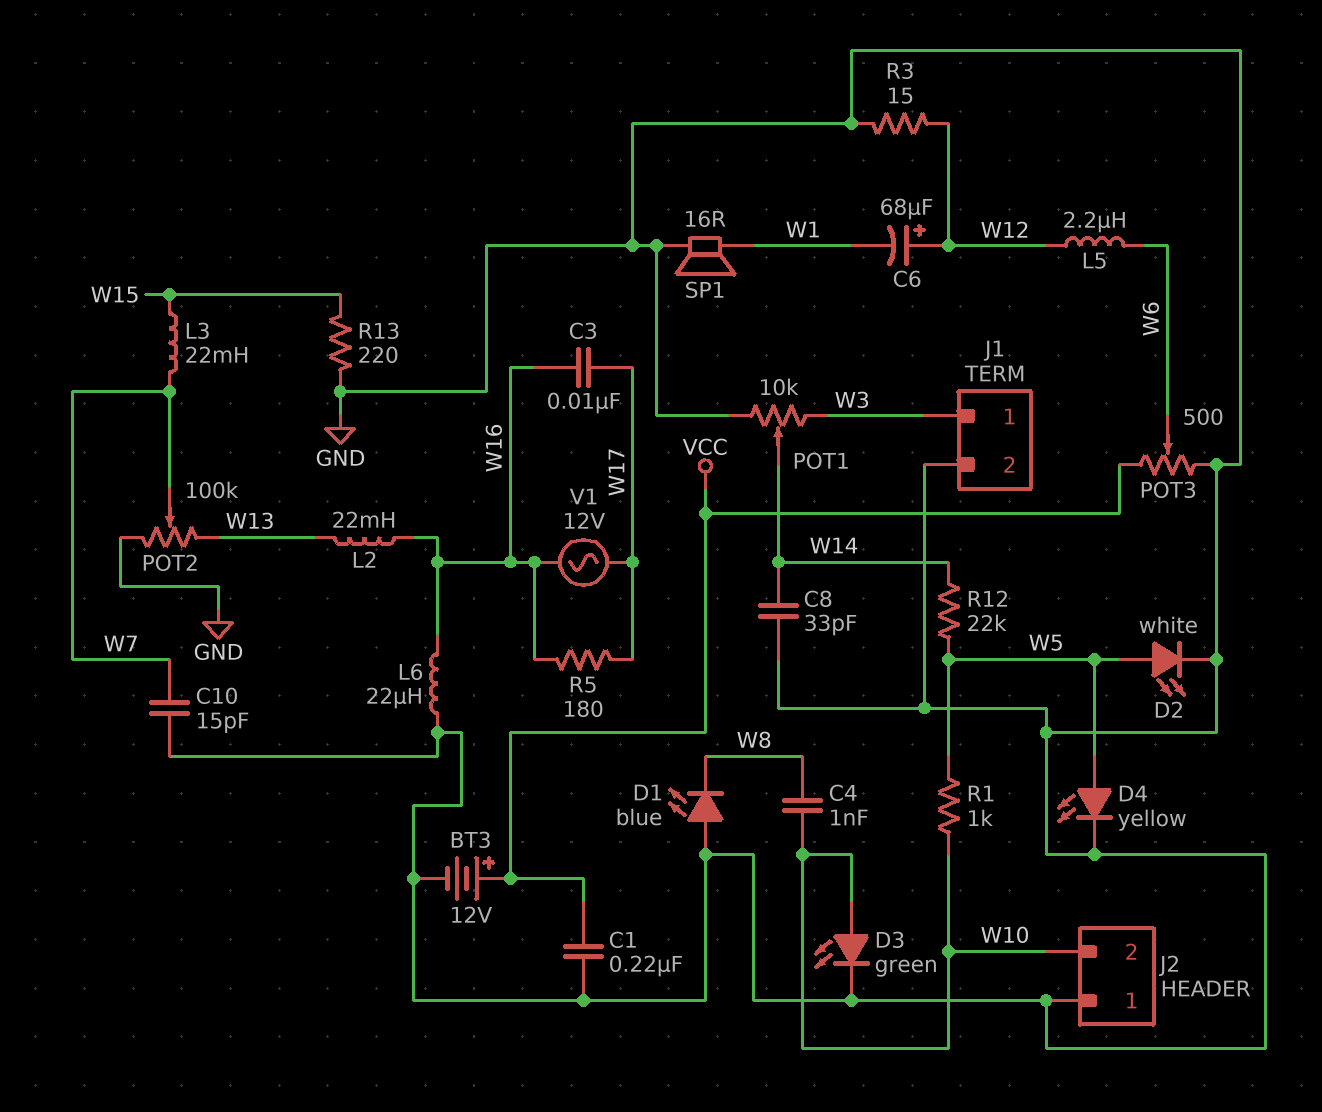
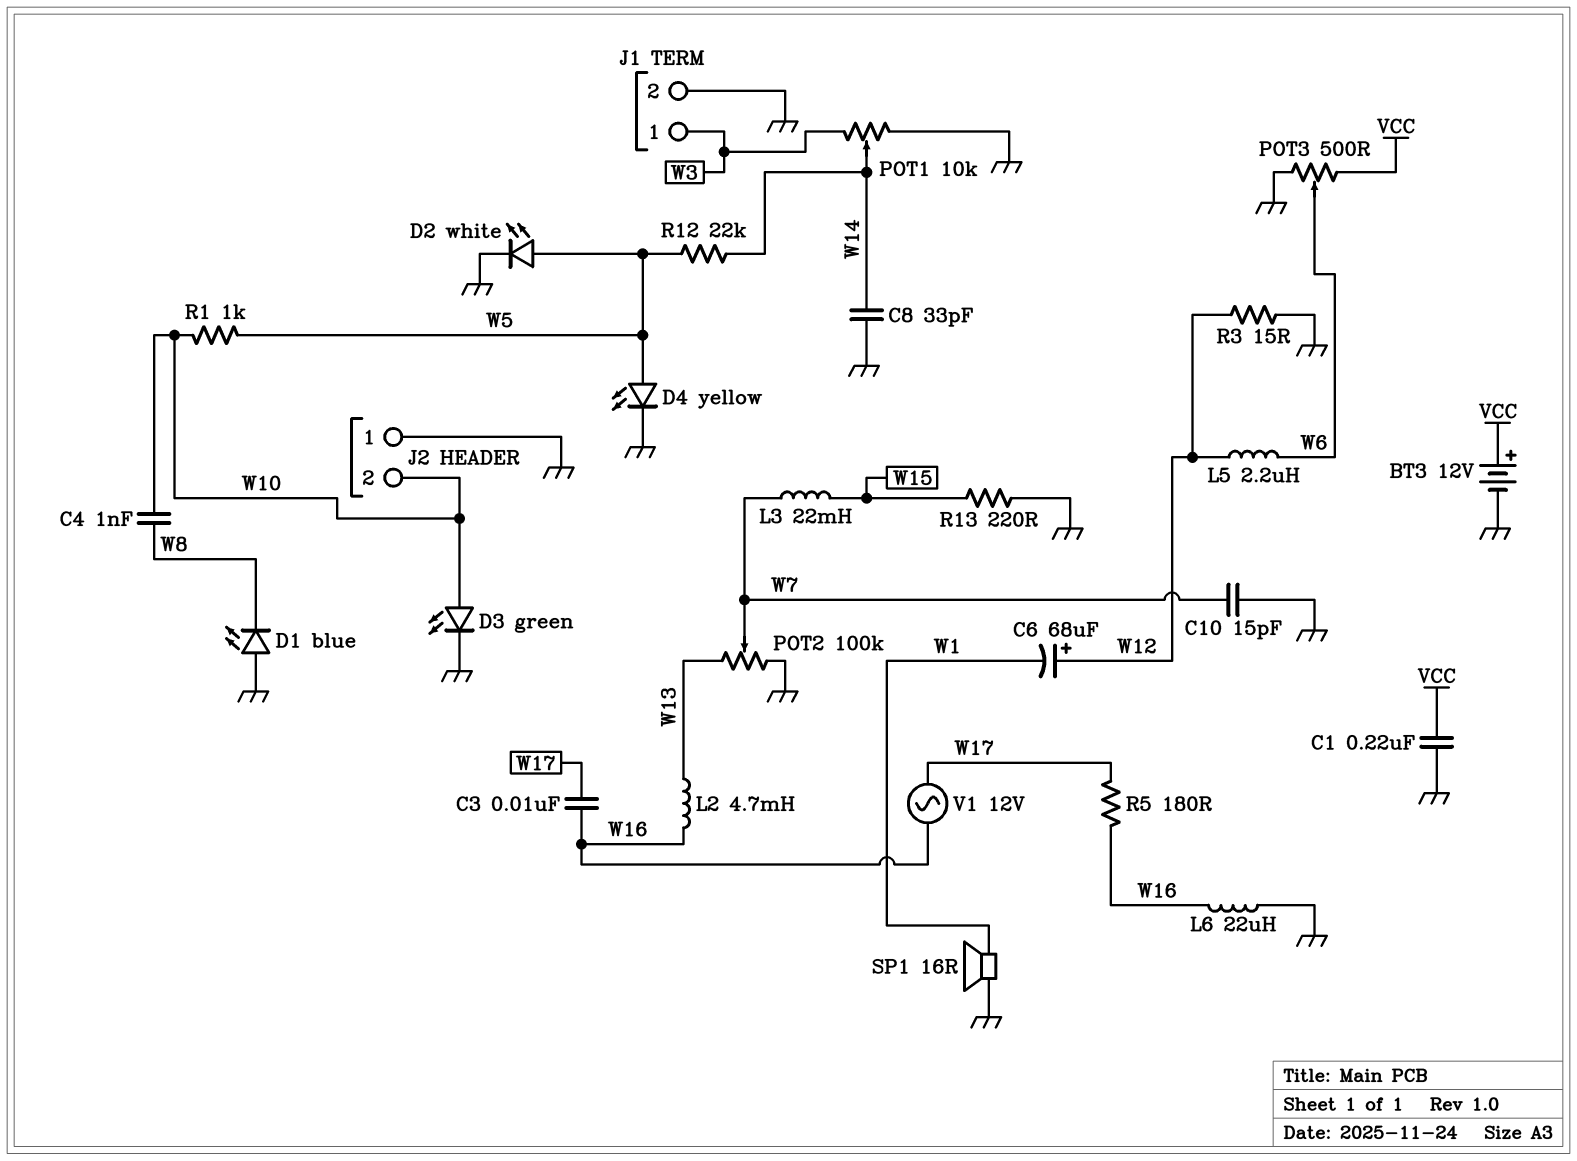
L2: 22mH (W13, W16) -> 4.7mH (W13, W16)

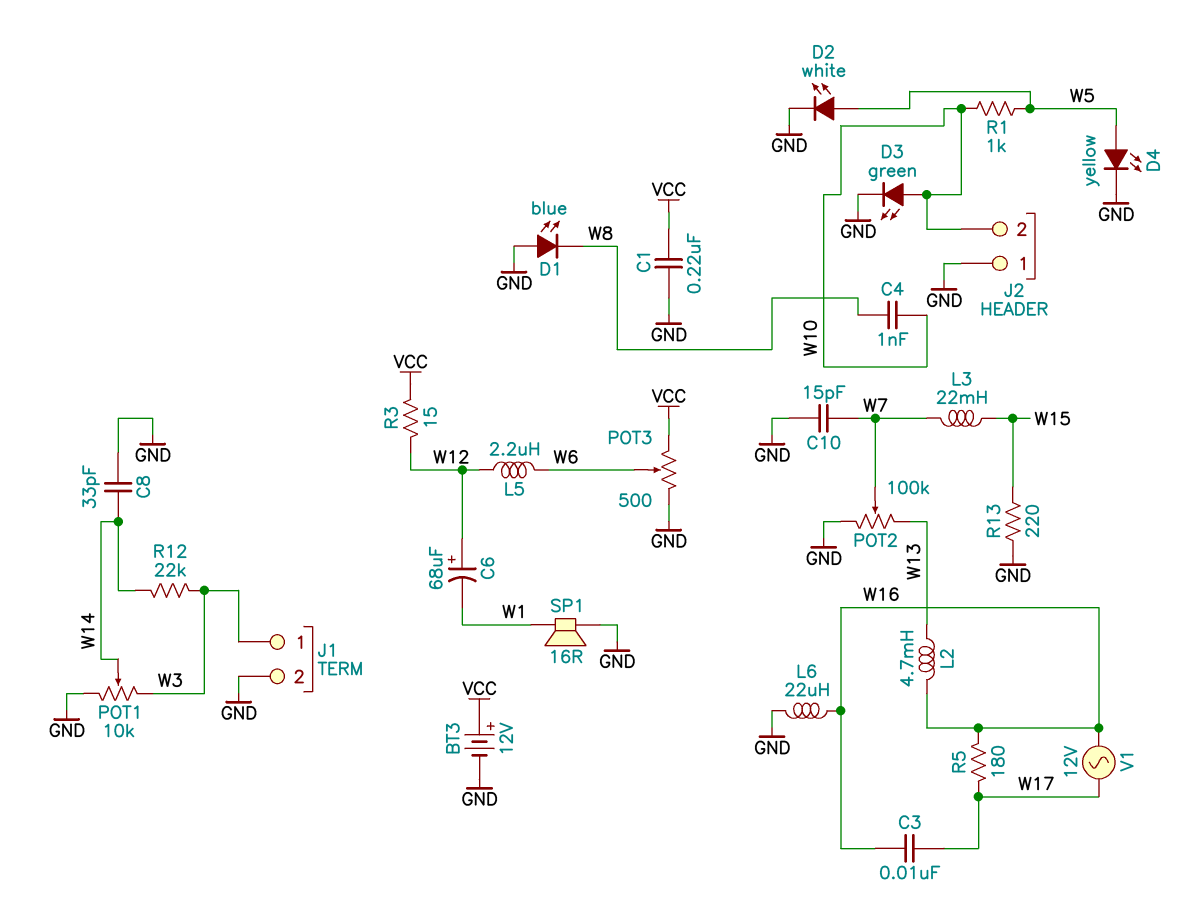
R3: 15 (GND, W12) -> 15 (VCC, W12)
R12: 22k (W5, W14) -> 22k (W3, W14)

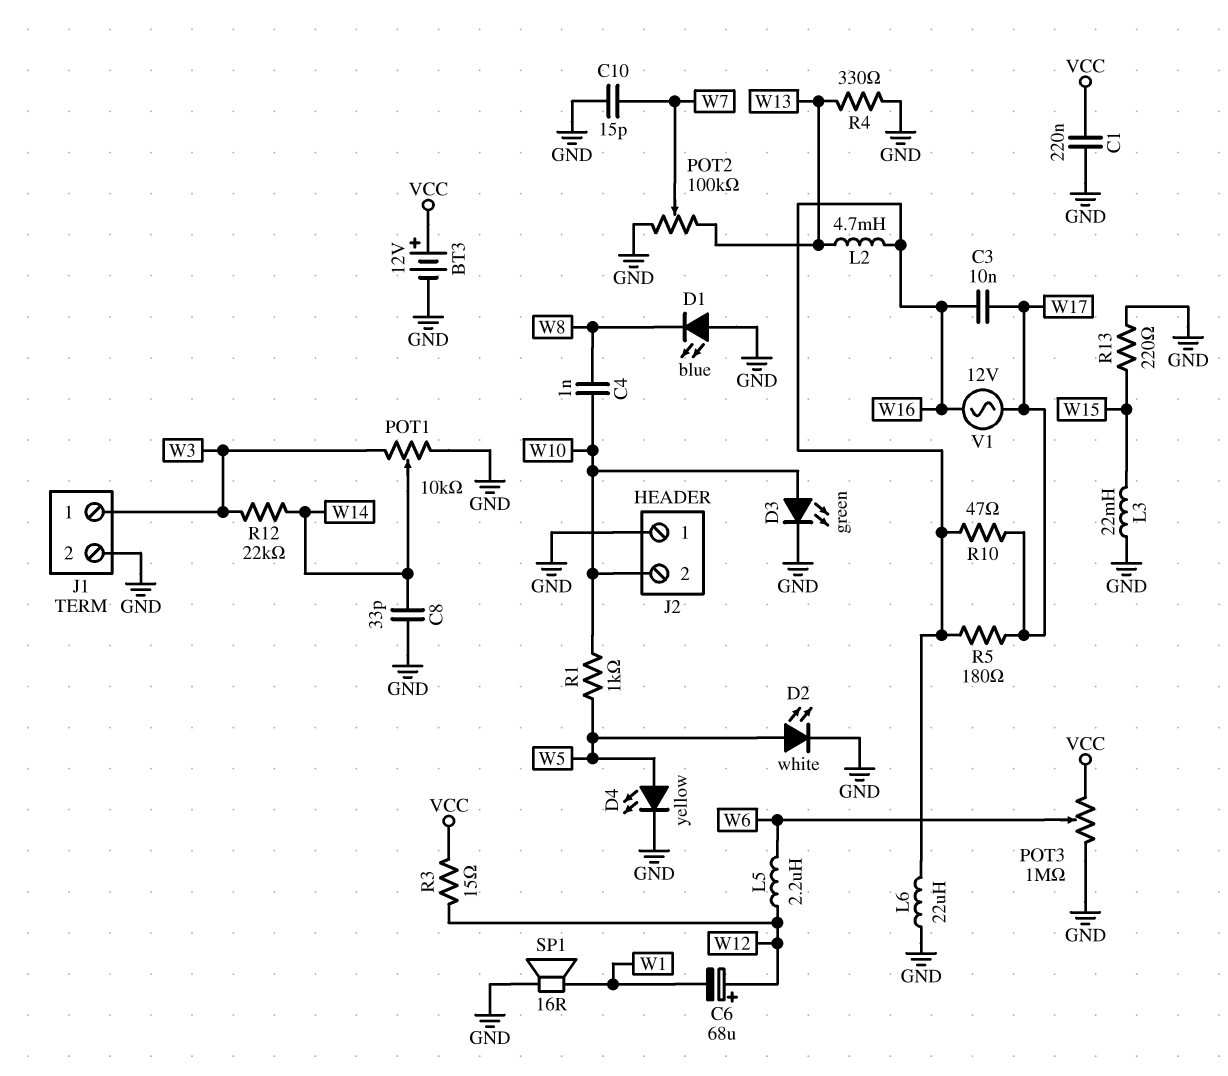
L3: 22mH (W7, W15) -> 22mH (GND, W15)
POT3: 500 (GND, VCC, wiper W6) -> 1M (GND, VCC, wiper W6)
R4: none -> 330 (GND, W13)
R10: none -> 47 (W16, W17)

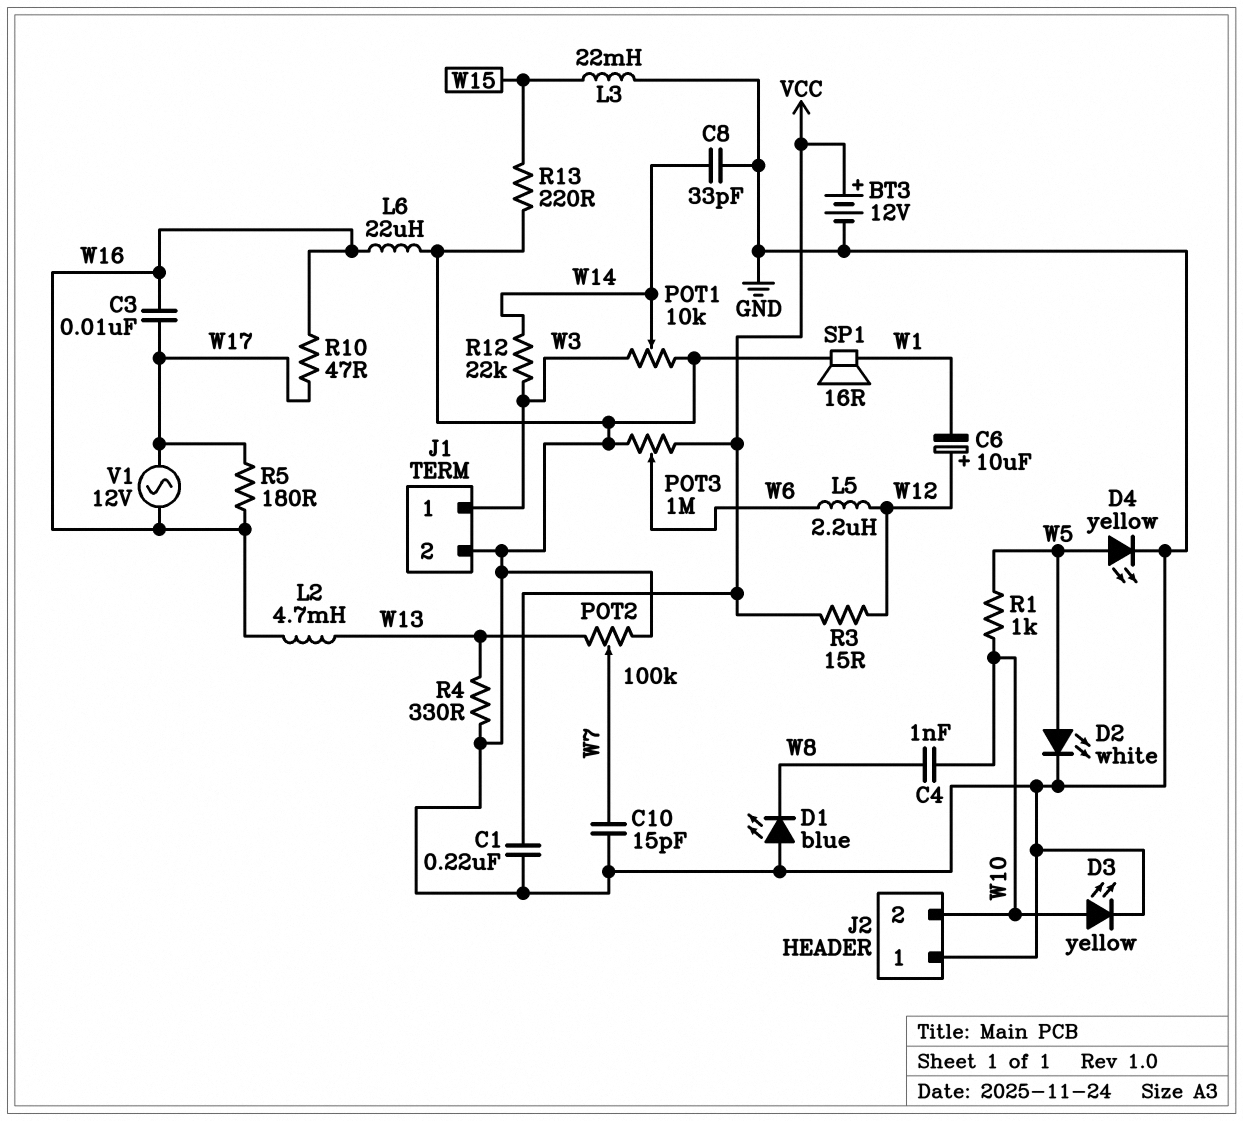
C6: 68uF (plus W12, minus W1) -> 10uF (plus W12, minus W1)
D3: LED green (A W10, K GND) -> LED yellow (A W10, K GND)

